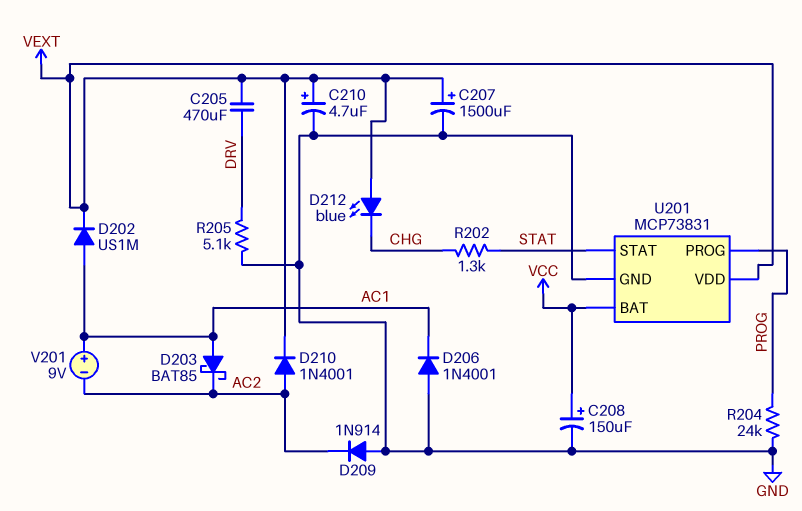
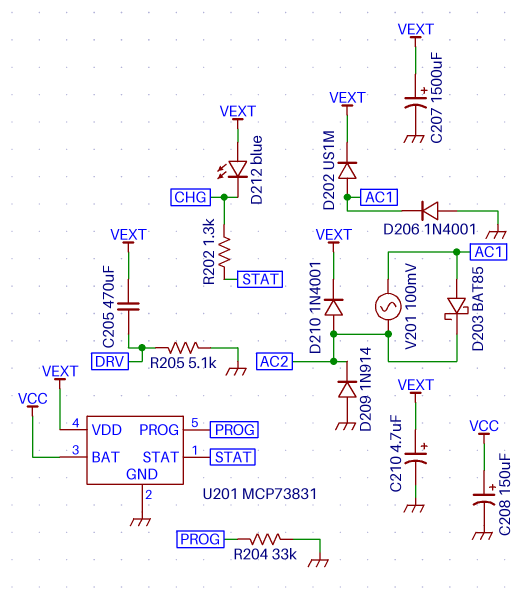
R204: 24k (GND, PROG) -> 33k (GND, PROG)
V201: 9V (plus AC1, minus AC2) -> AC 100mV (AC1, AC2)

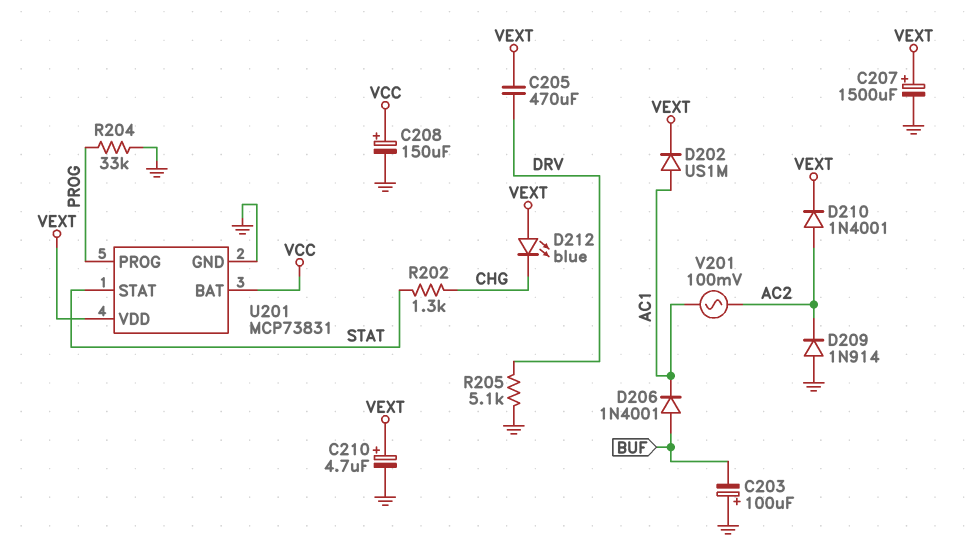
C203: none -> 100uF (plus GND, minus BUF)
D203: schottky BAT85 (A AC1, K AC2) -> none
D206: diode 1N4001 (A GND, K AC1) -> diode 1N4001 (A BUF, K AC1)

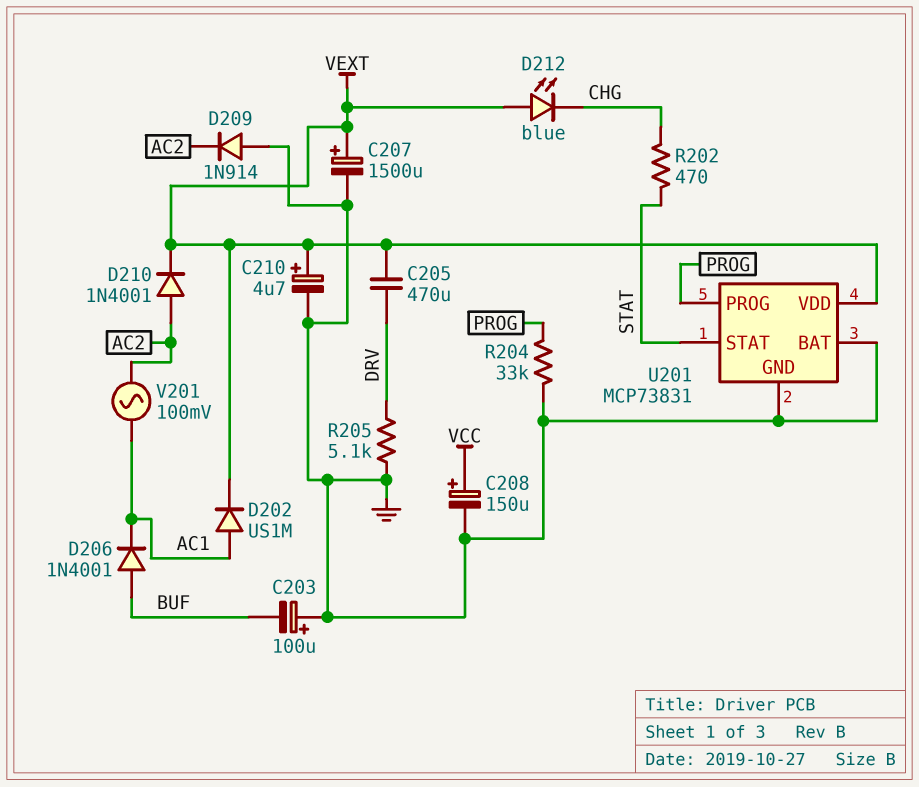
R202: 1.3k (CHG, STAT) -> 470 (CHG, STAT)
U201 pin BAT: VCC -> GND

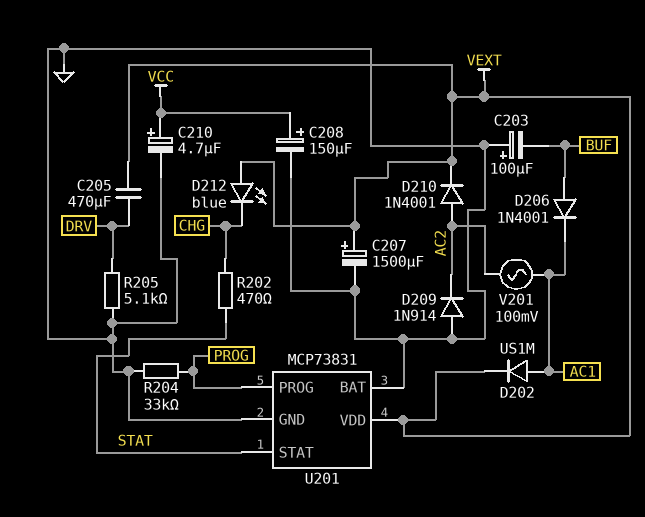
C210: 4.7uF (plus VEXT, minus GND) -> 4.7uF (plus VCC, minus GND)

